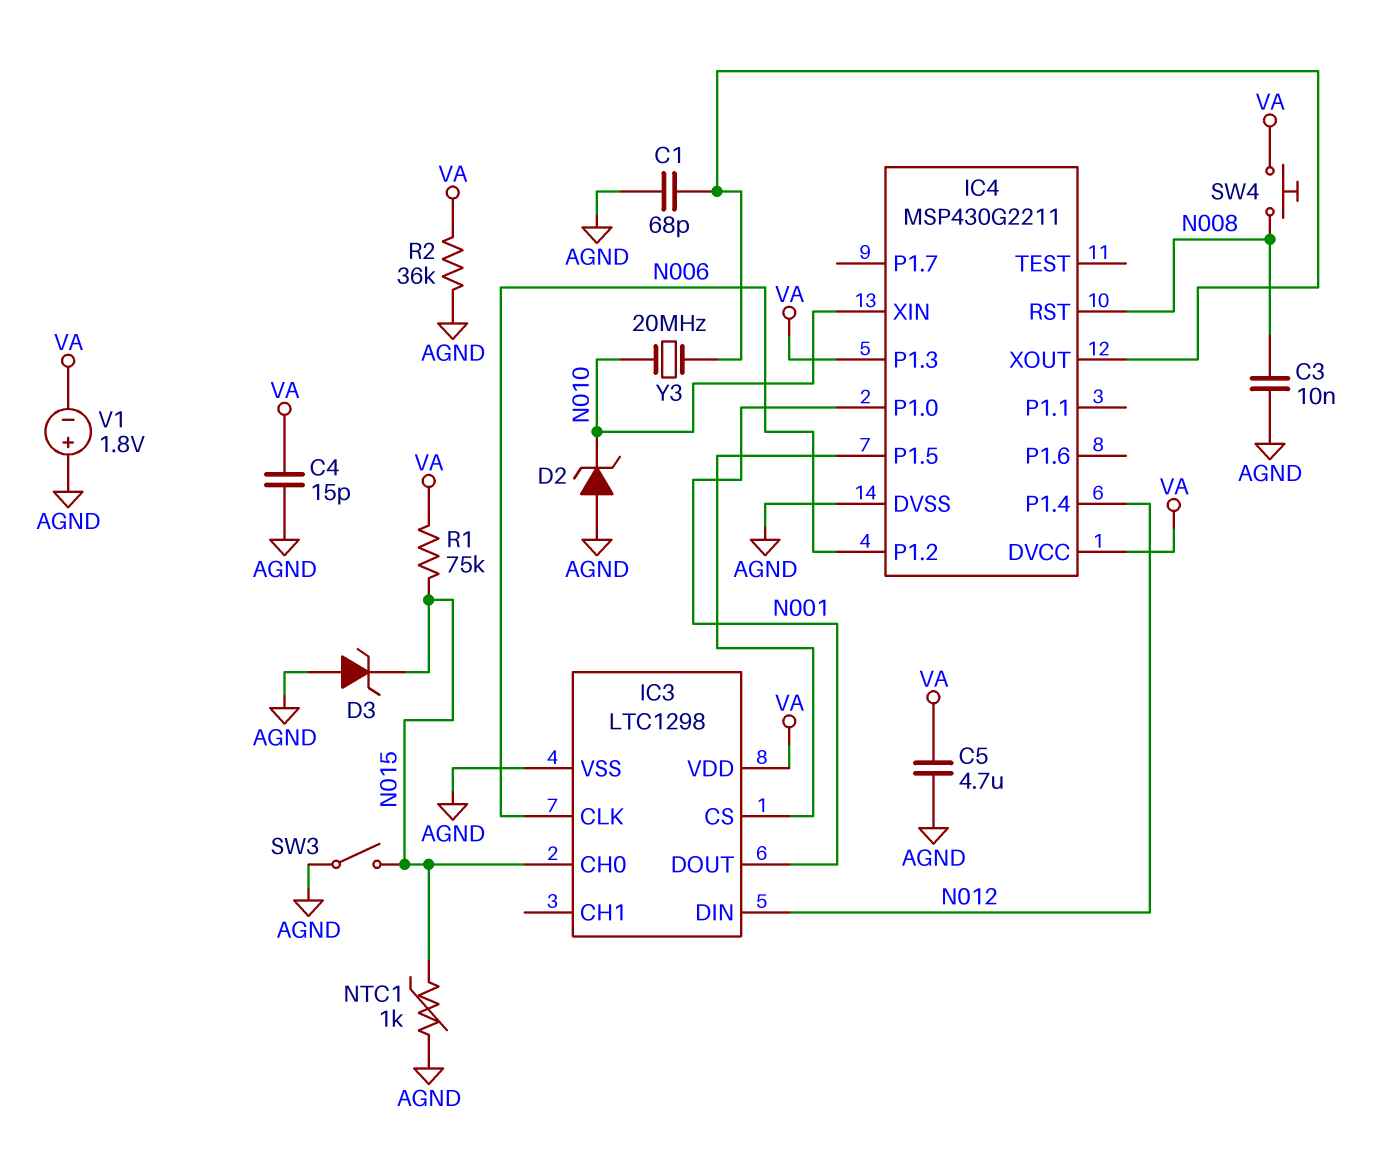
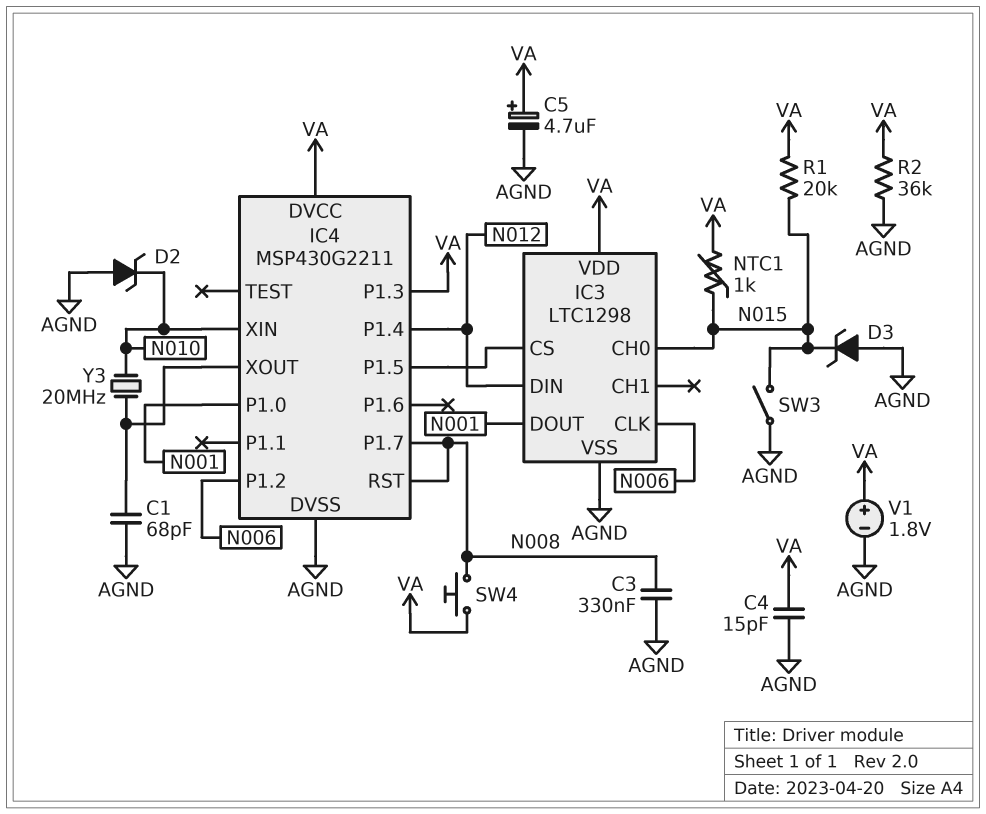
C3: 10nF (AGND, N008) -> 330nF (AGND, N008)
C5: 4.7uF (AGND, VA) -> 4.7uF (plus VA, minus AGND)
IC4 pin P1.7: none -> N008
NTC1: 1k (AGND, N015) -> 1k (N015, VA)
R1: 75k (N015, VA) -> 20k (N015, VA)
V1: 1.8V (plus AGND, minus VA) -> 1.8V (plus VA, minus AGND)

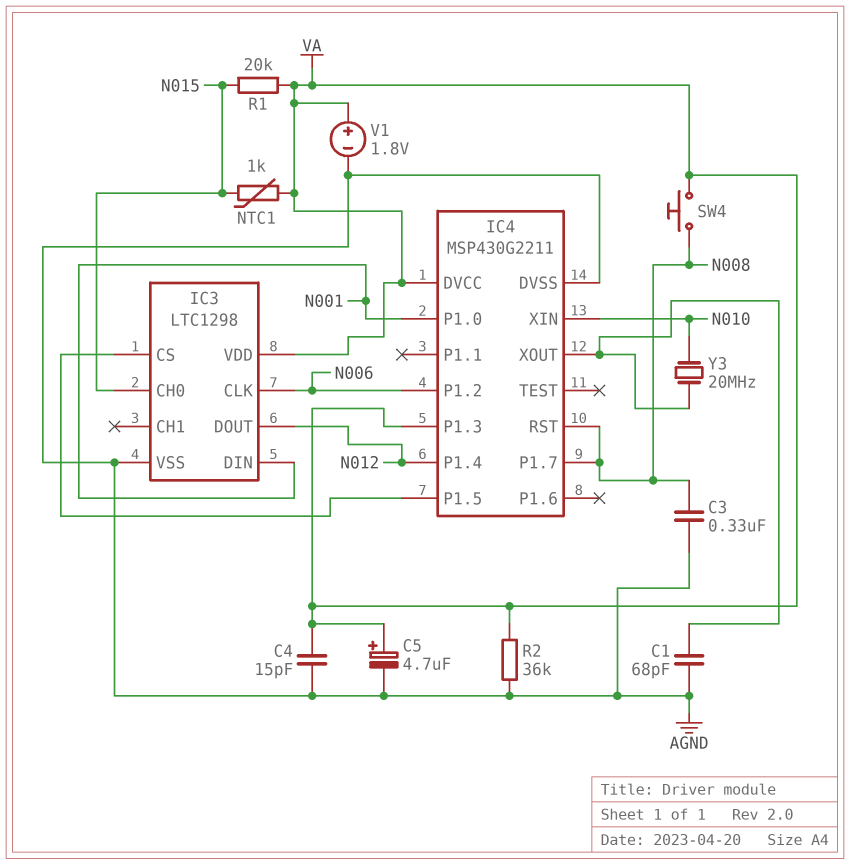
D2: zener (A AGND, K N010) -> none
D3: zener (A AGND, K N015) -> none
IC3 pin DIN: N012 -> N001
IC3 pin DOUT: N001 -> N012
SW3: switch (AGND, N015) -> none

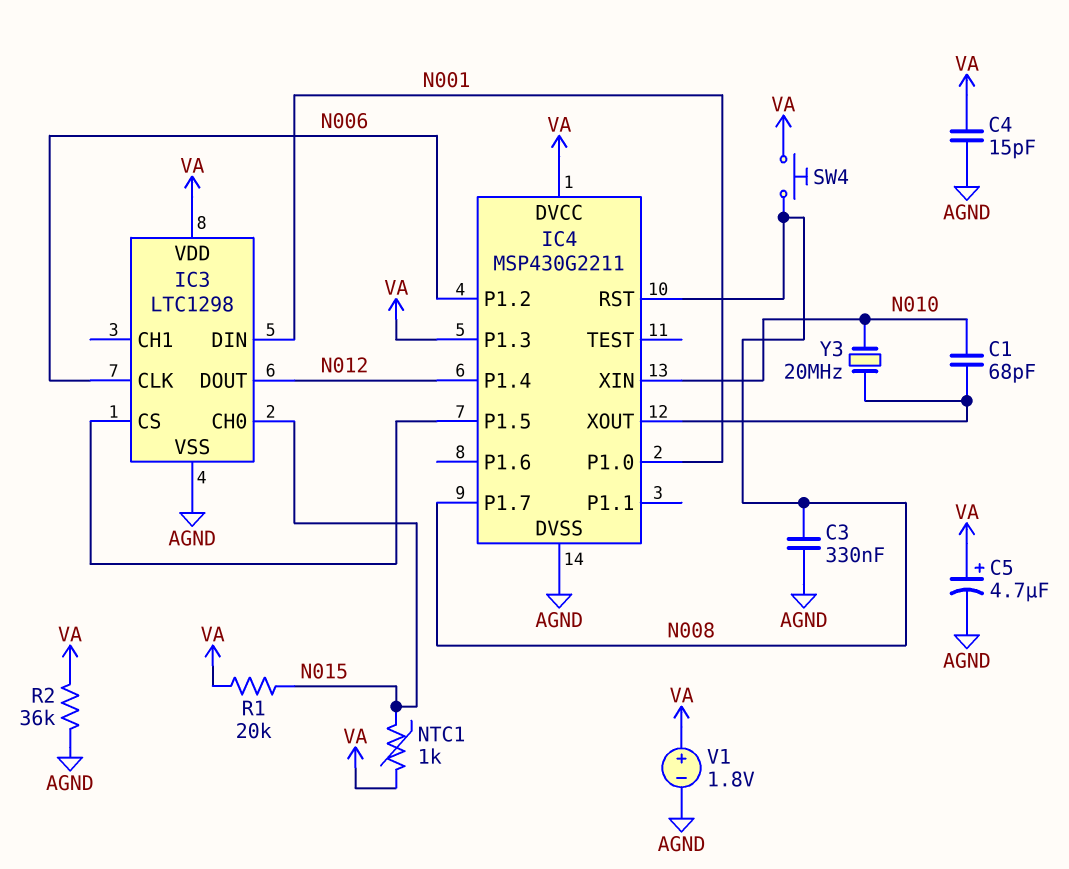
C1: 68pF (AGND, IC4/XOUT) -> 68pF (IC4/XOUT, N010)

